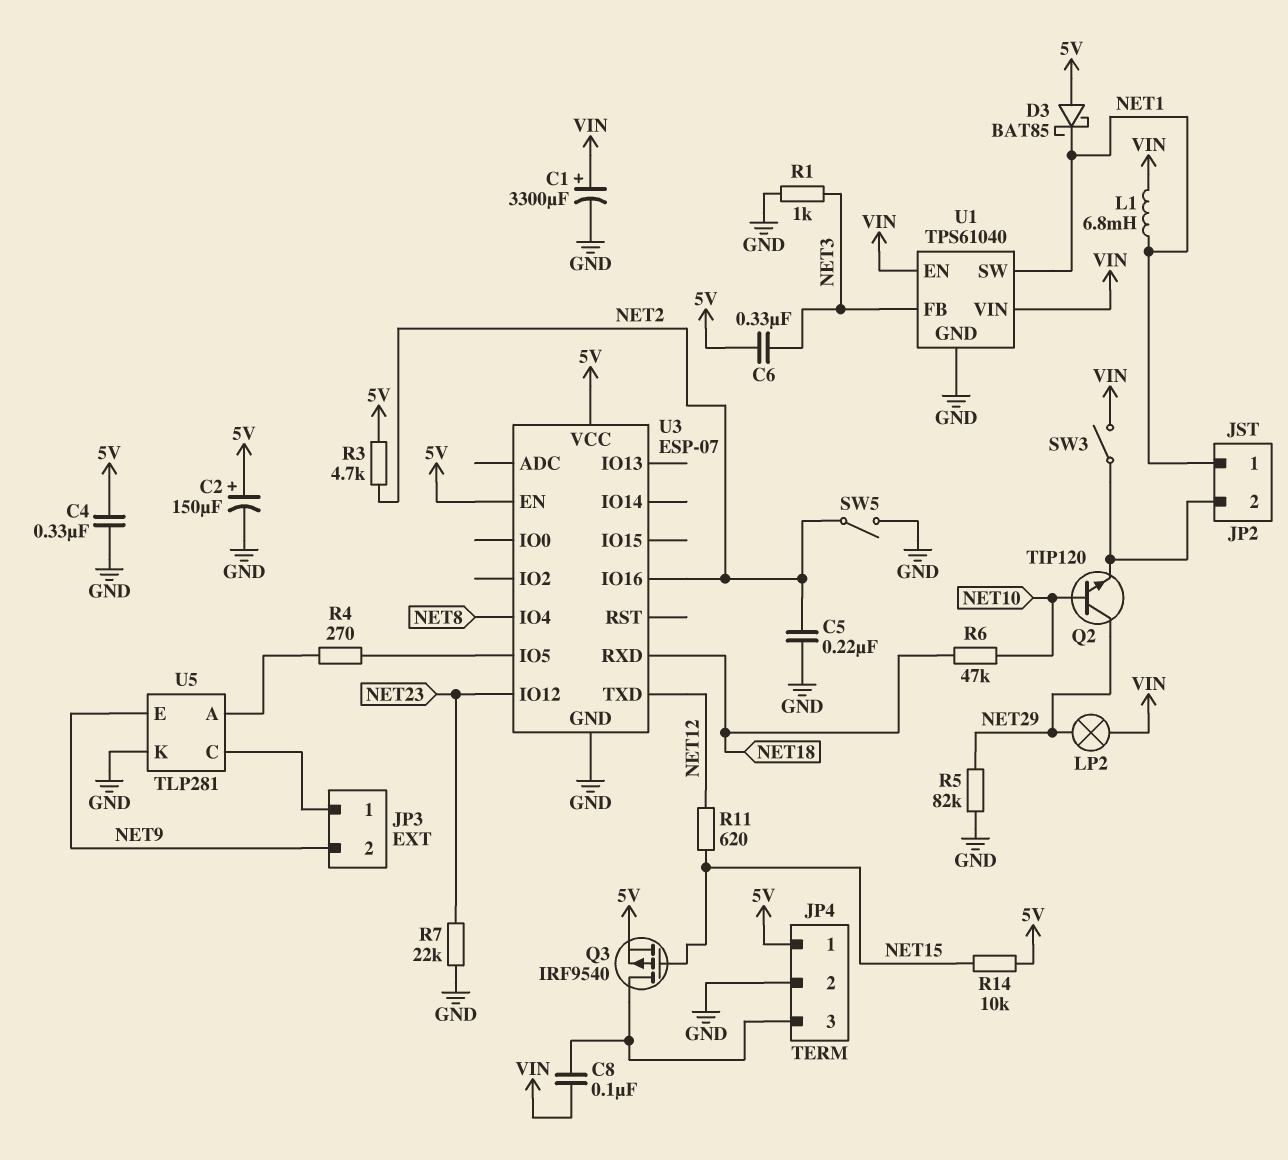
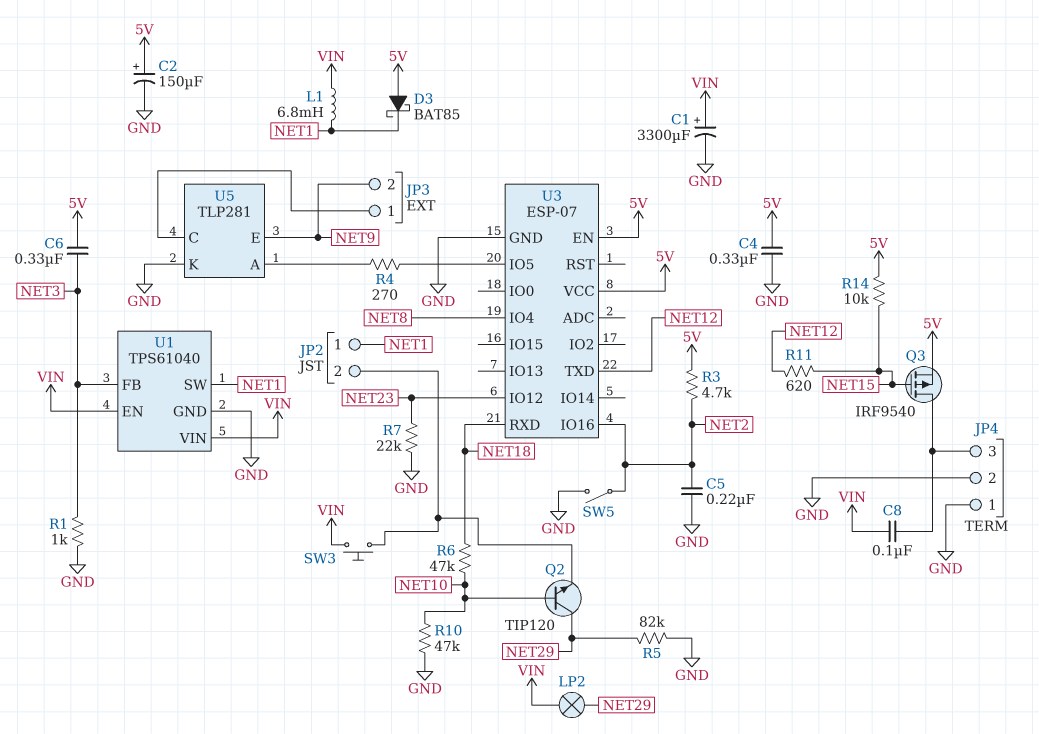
JP4 pin 1: 5V -> GND
R10: none -> 47k (GND, NET10)
SW3: switch (JP2/2, VIN) -> button (JP2/2, VIN)

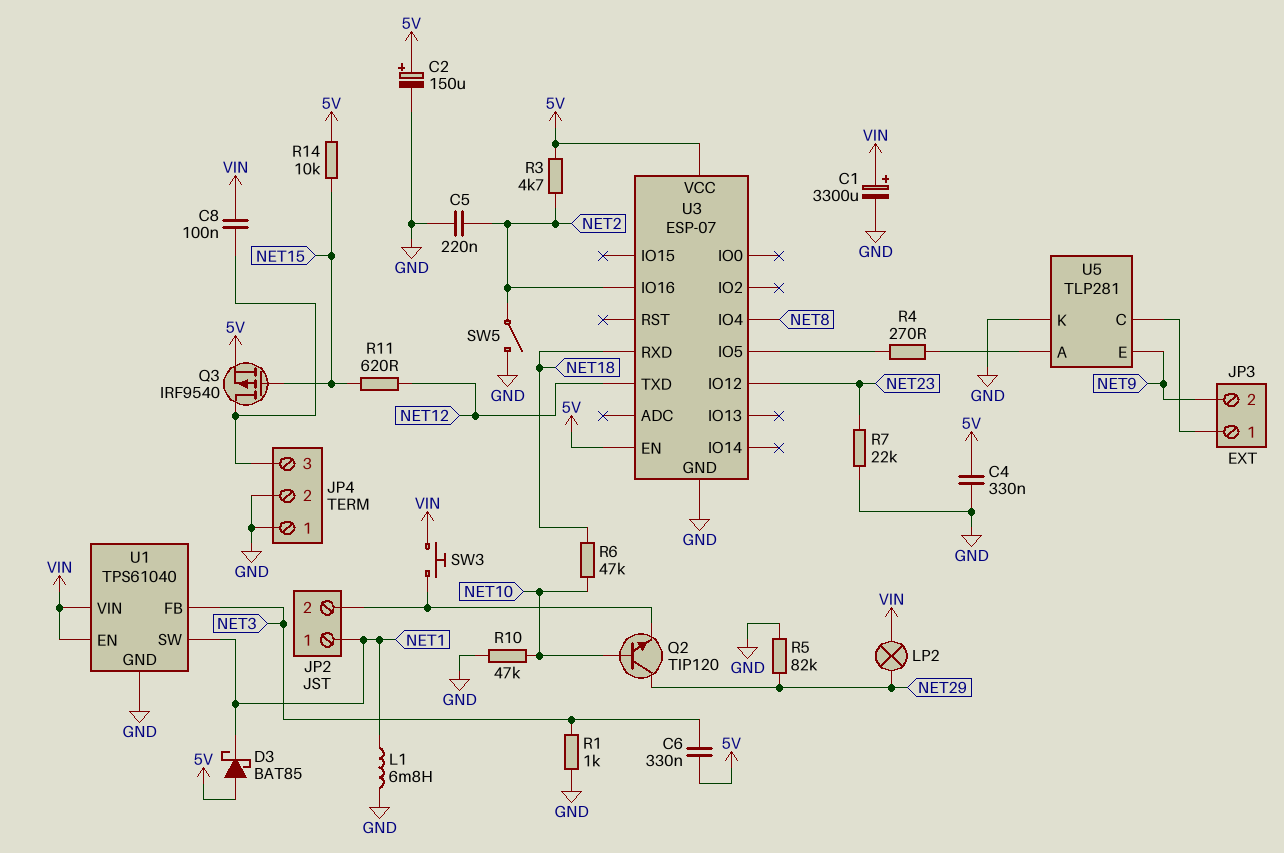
L1: 6.8mH (NET1, VIN) -> 6.8mH (GND, NET1)

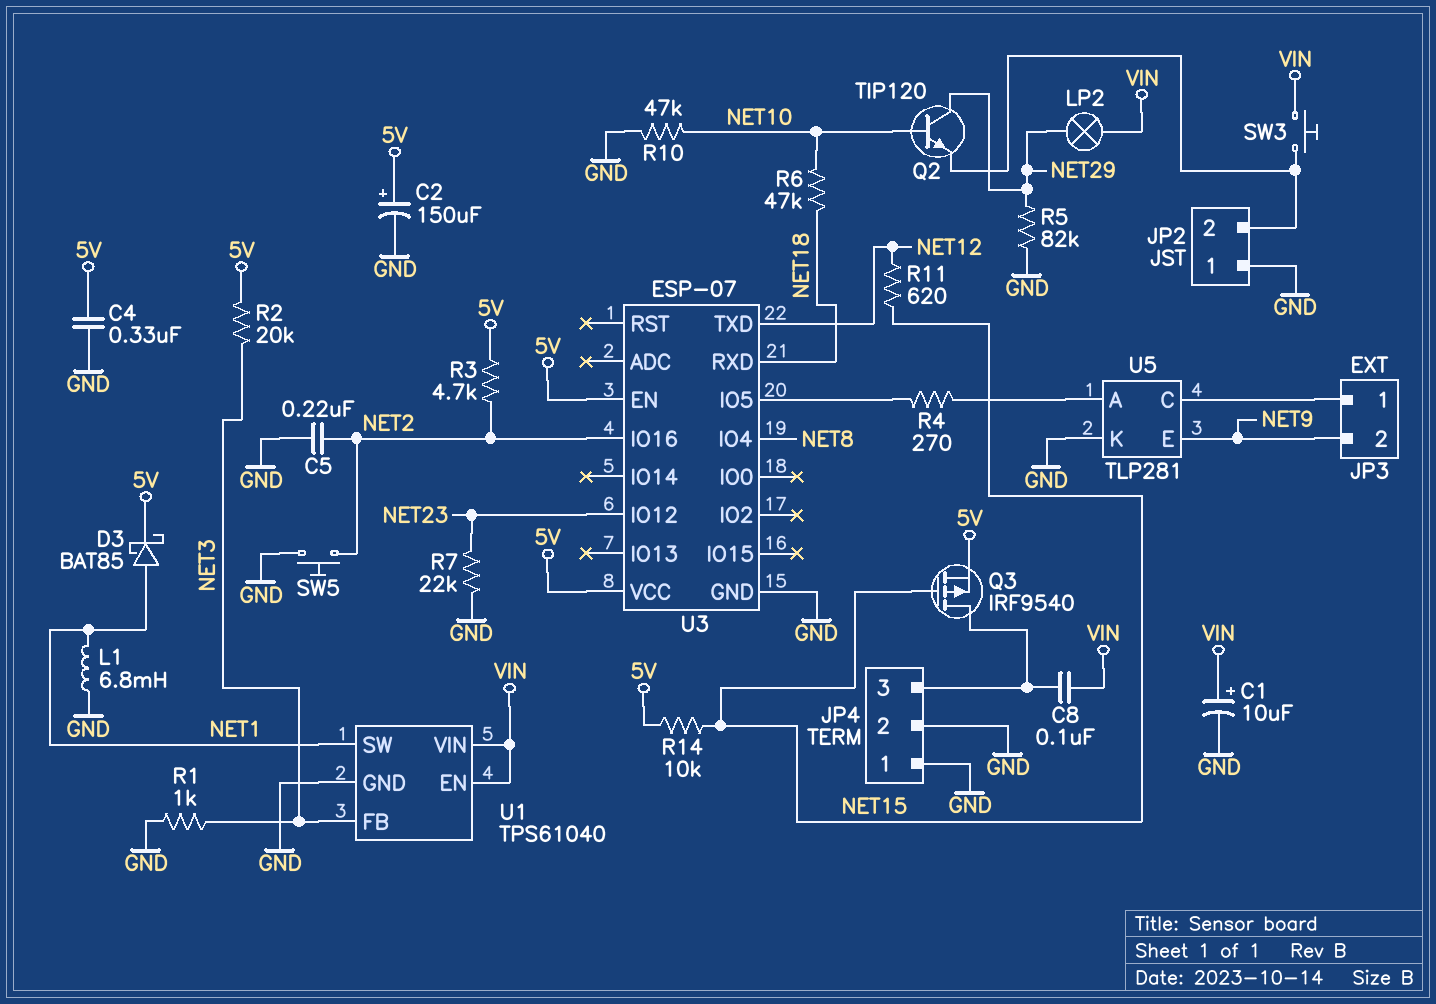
C1: 3300uF (plus VIN, minus GND) -> 10uF (plus VIN, minus GND)
C6: 330nF (5V, NET3) -> none
D3: schottky BAT85 (A 5V, K NET1) -> schottky BAT85 (A NET1, K 5V)
JP2 pin 1: NET1 -> GND
R2: none -> 20k (5V, NET3)
SW5: switch (GND, NET2) -> button (GND, NET2)

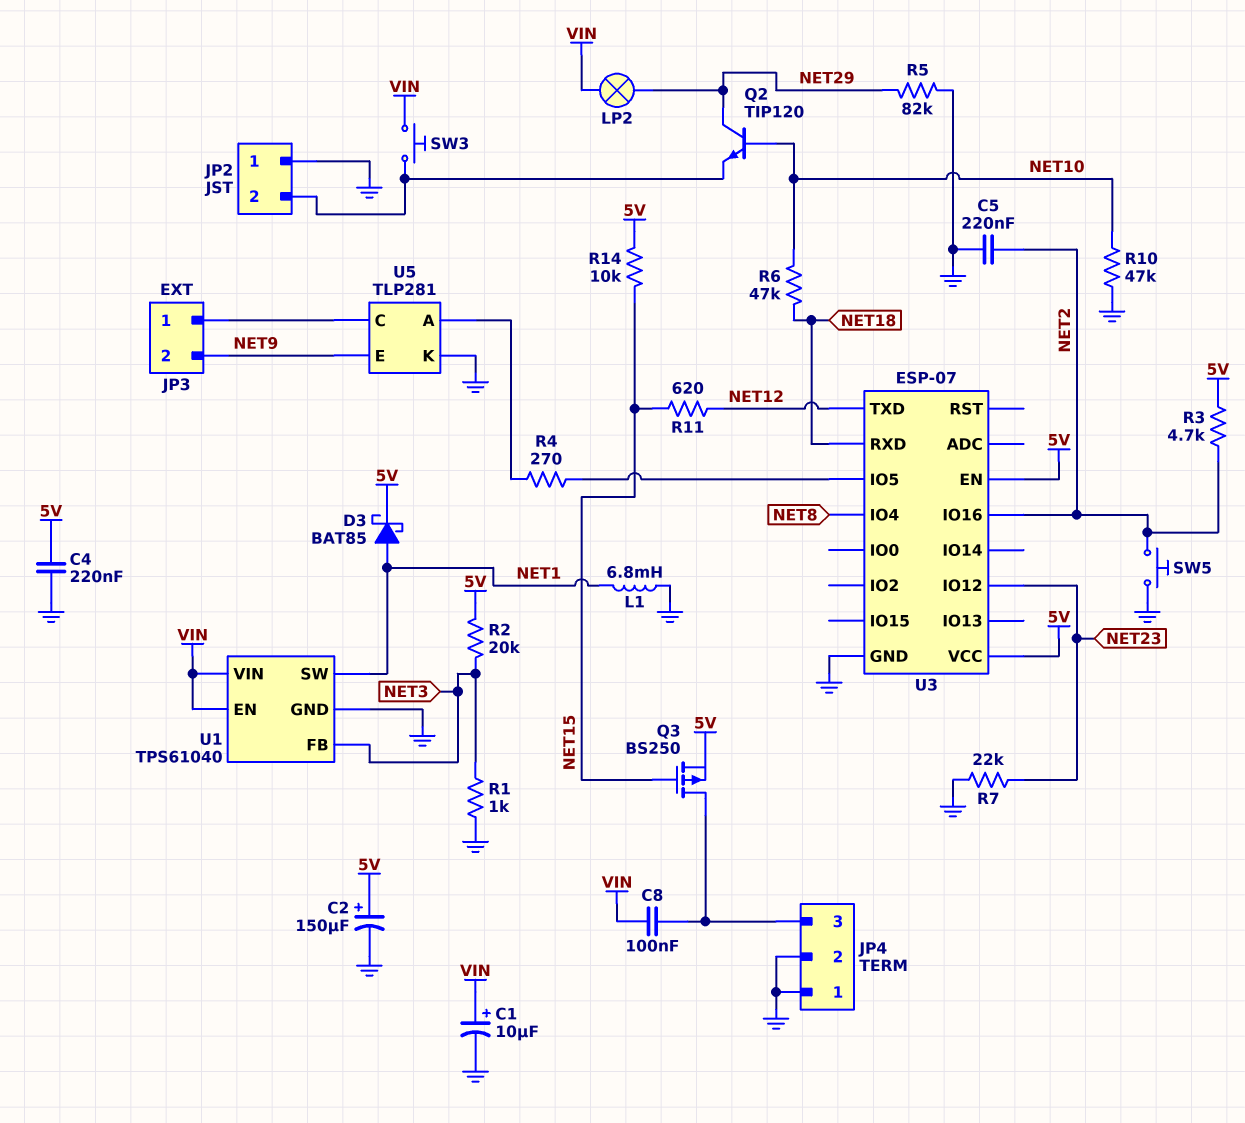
C4: 330nF (5V, GND) -> 220nF (5V, GND)
Q3: PMOS IRF9540 (G NET15, D JP4/3, S 5V) -> PMOS BS250 (G NET15, D JP4/3, S 5V)

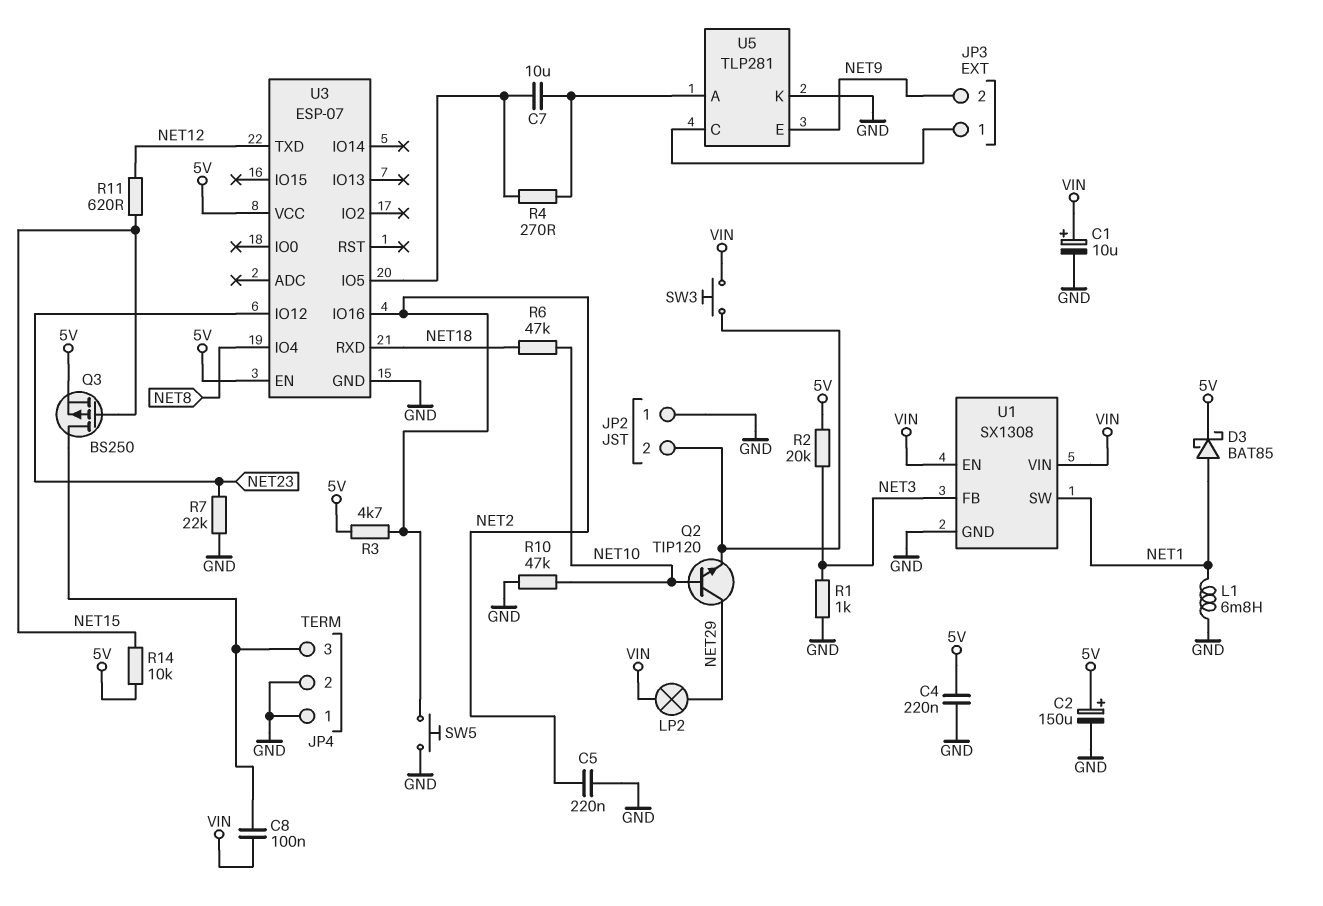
C7: none -> 10uF (U3/IO5, U5/A)
R5: 82k (GND, NET29) -> none
U1: TPS61040 -> SX1308

